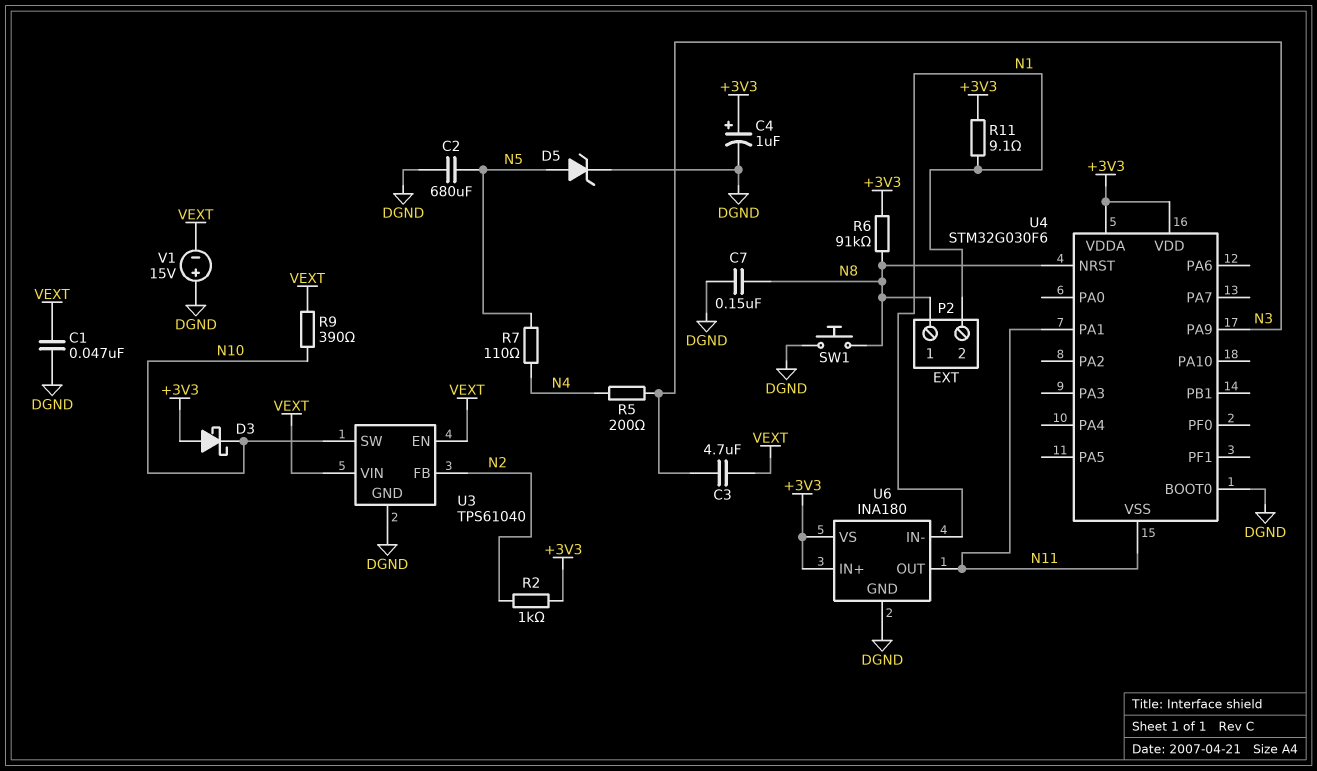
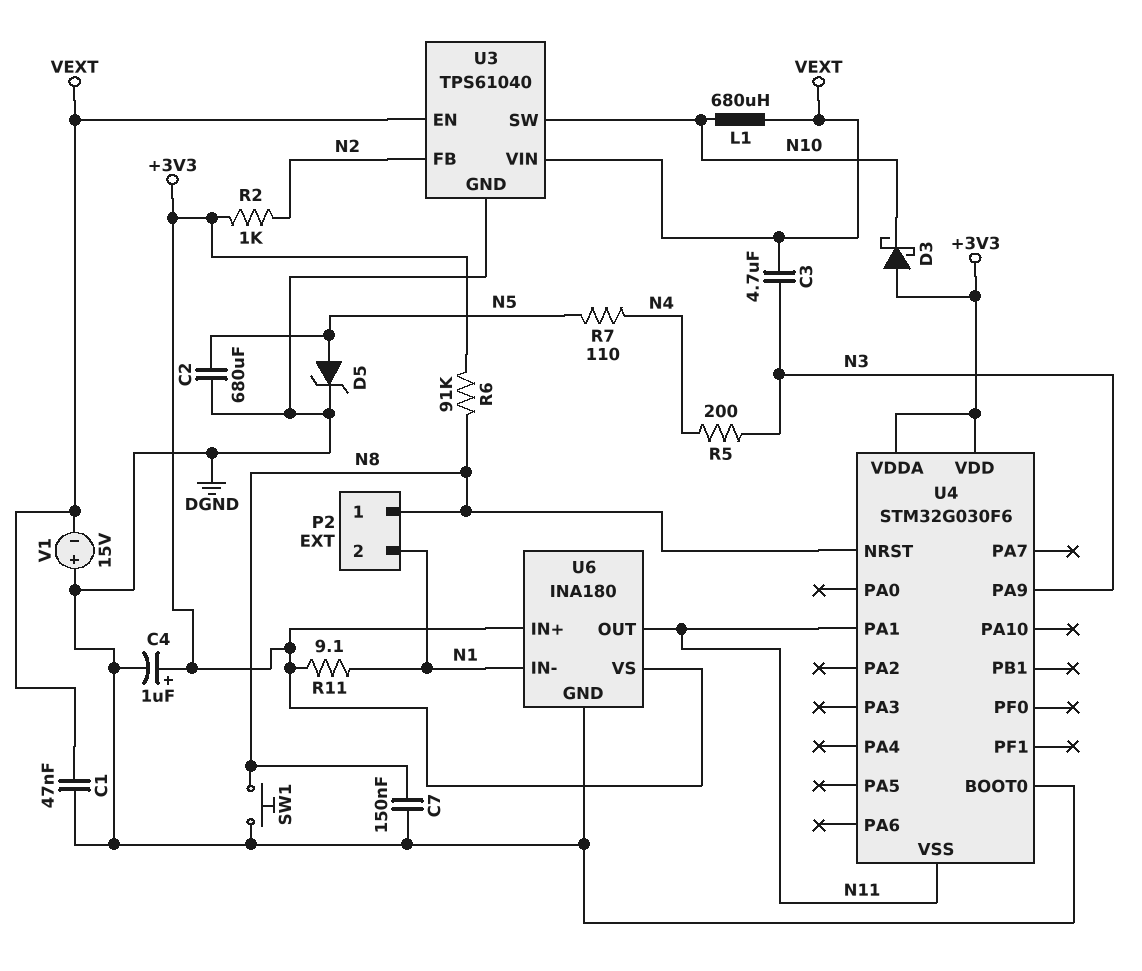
L1: none -> 680uH (N10, VEXT)
R9: 390 (N10, VEXT) -> none

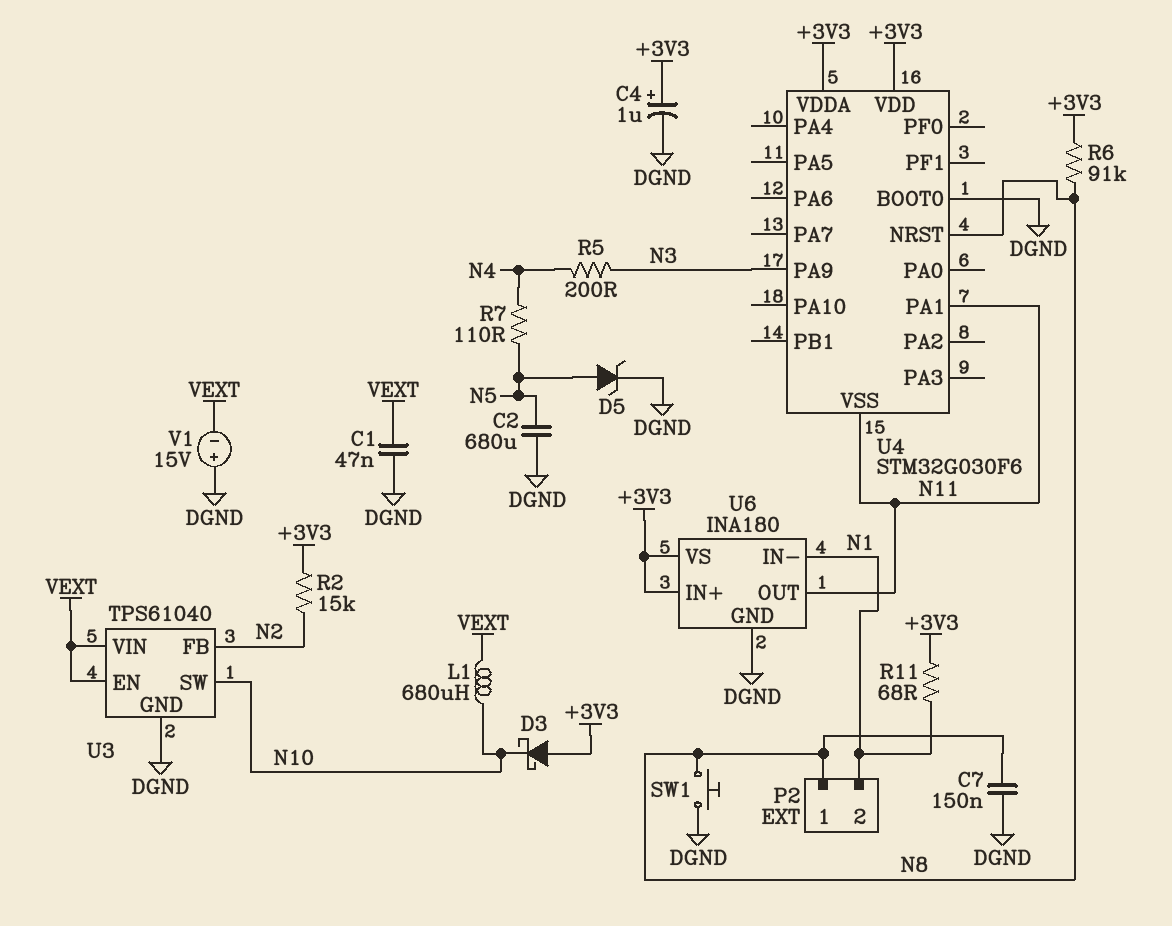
C3: 4.7uF (N3, VEXT) -> none
R2: 1k (+3V3, N2) -> 15k (+3V3, N2)
R11: 9.1 (+3V3, N1) -> 68 (+3V3, N1)

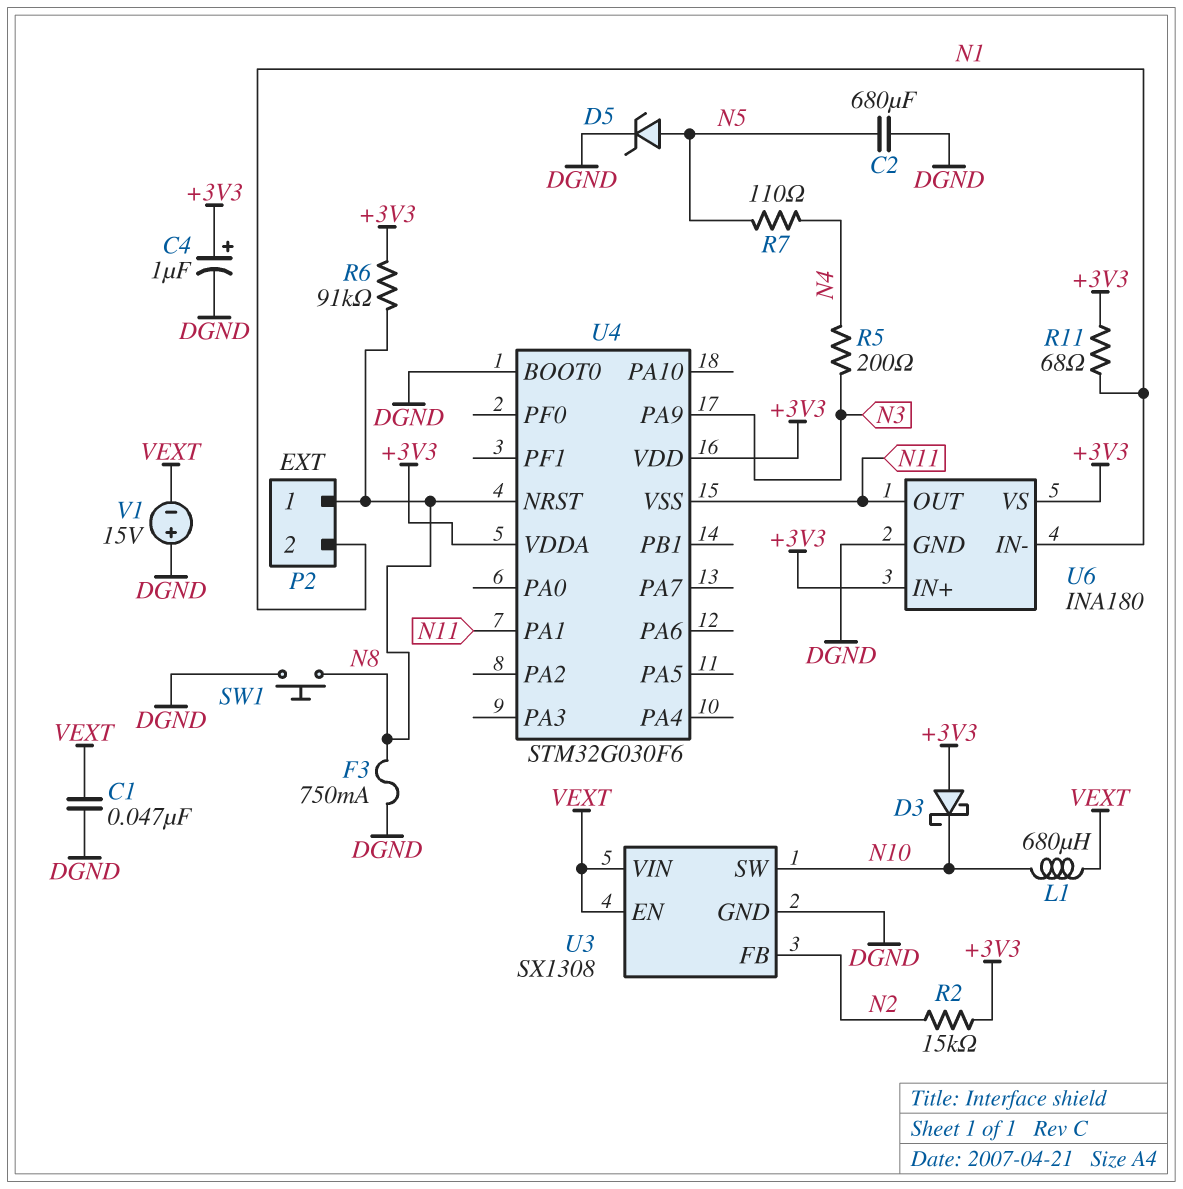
C7: 150nF (DGND, N8) -> none
F3: none -> 750mA (DGND, N8)
U3: TPS61040 -> SX1308

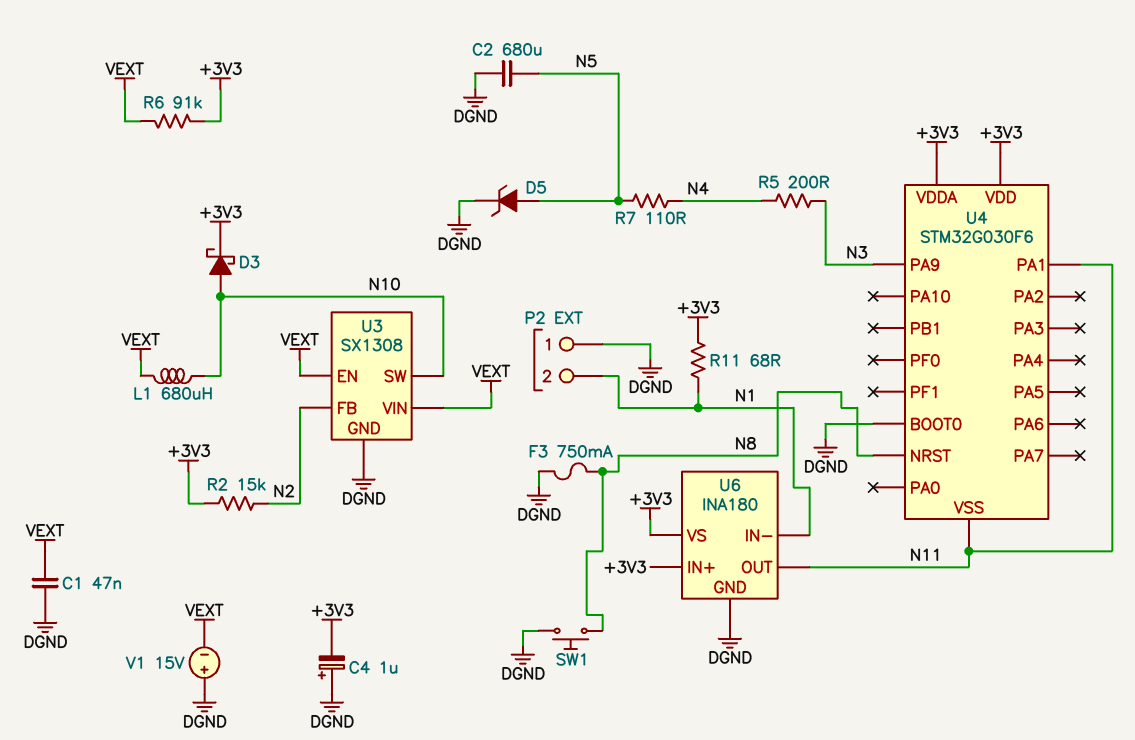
C4: 1uF (plus +3V3, minus DGND) -> 1uF (plus DGND, minus +3V3)
D3: schottky (A +3V3, K N10) -> schottky (A N10, K +3V3)
P2 pin 1: N8 -> DGND
R6: 91k (+3V3, N8) -> 91k (+3V3, VEXT)

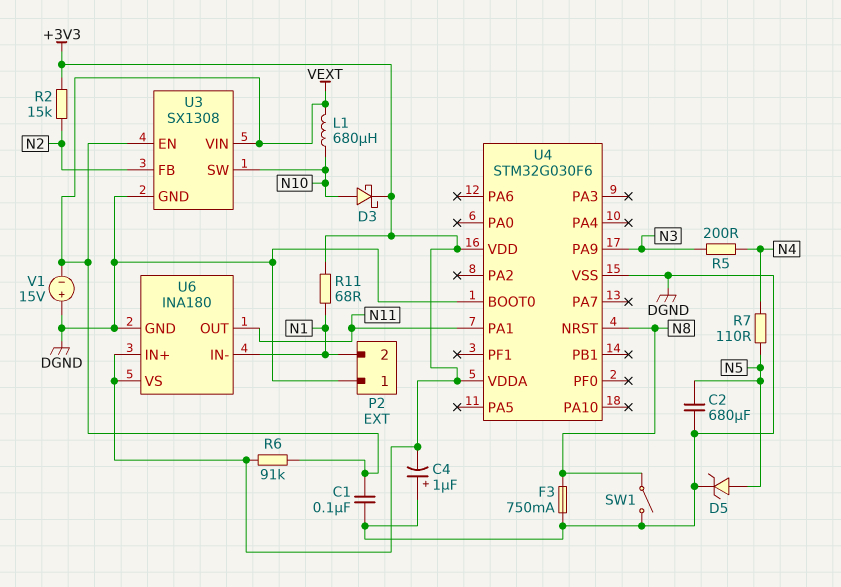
C1: 47nF (DGND, VEXT) -> 100nF (DGND, VEXT)
SW1: button (DGND, N8) -> switch (DGND, N8)
U4 pin VSS: N11 -> DGND

